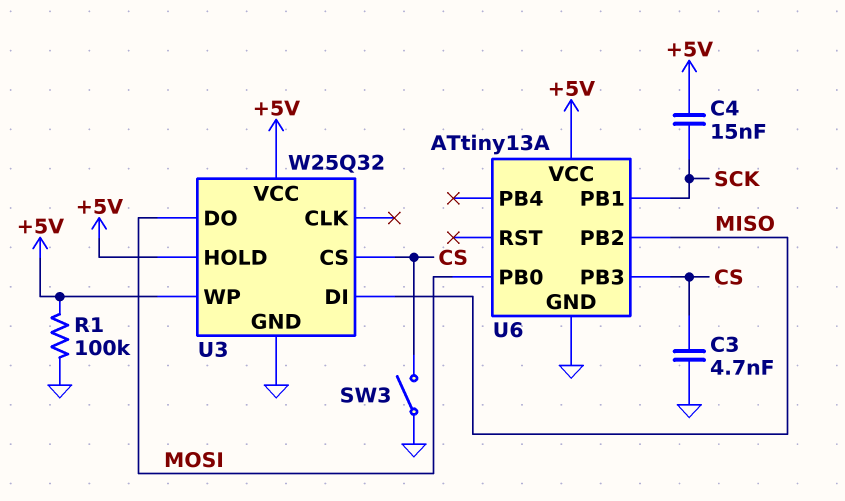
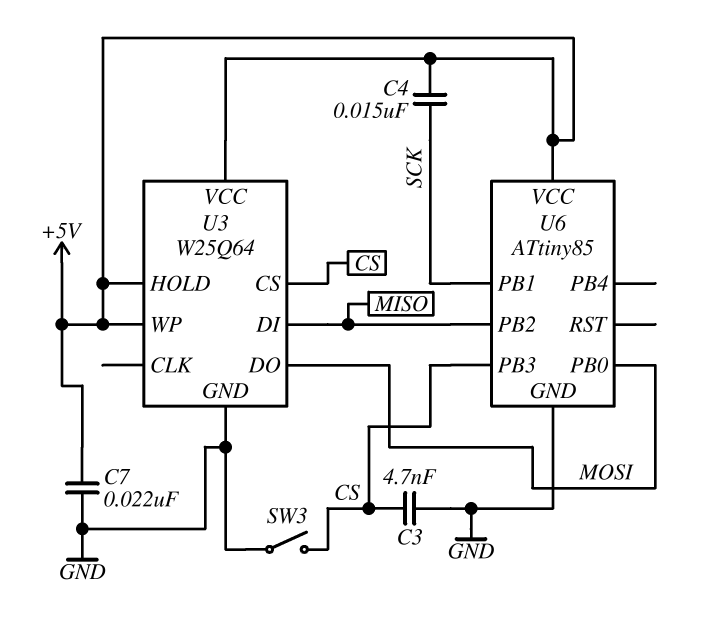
C7: none -> 22nF (+5V, GND)
R1: 100k (+5V, GND) -> none
U3: W25Q32 -> W25Q64
U6: ATtiny13A -> ATtiny85

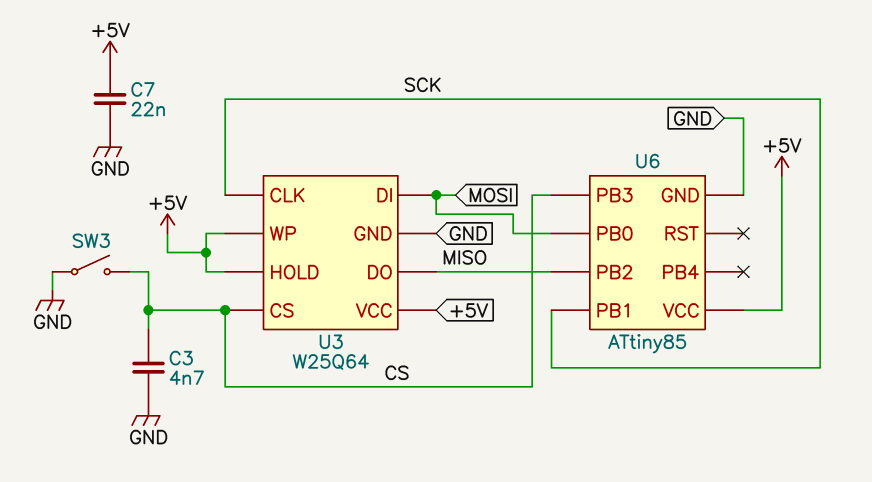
C4: 15nF (+5V, SCK) -> none
U3 pin CLK: none -> SCK
U3 pin DI: MISO -> MOSI
U3 pin DO: MOSI -> MISO

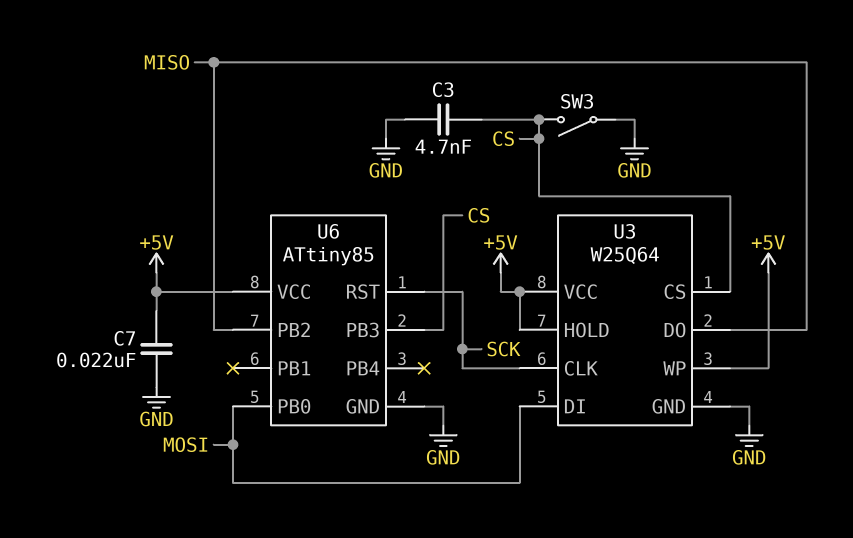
U6 pin PB1: SCK -> none
U6 pin RST: none -> SCK

